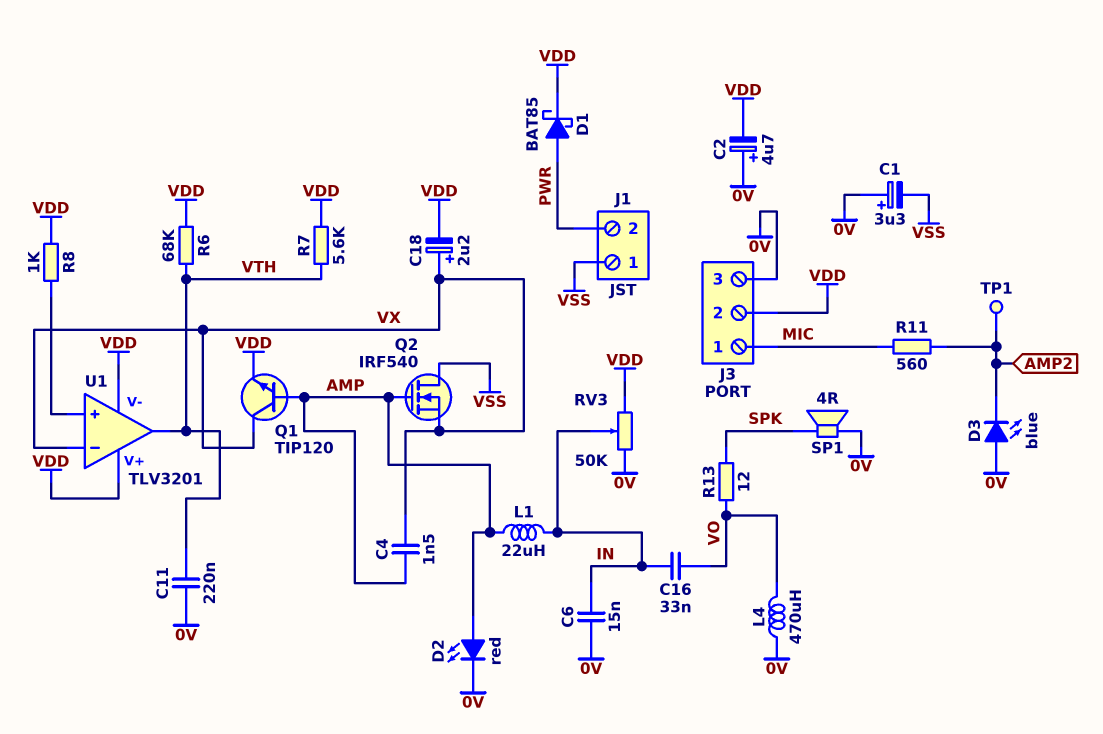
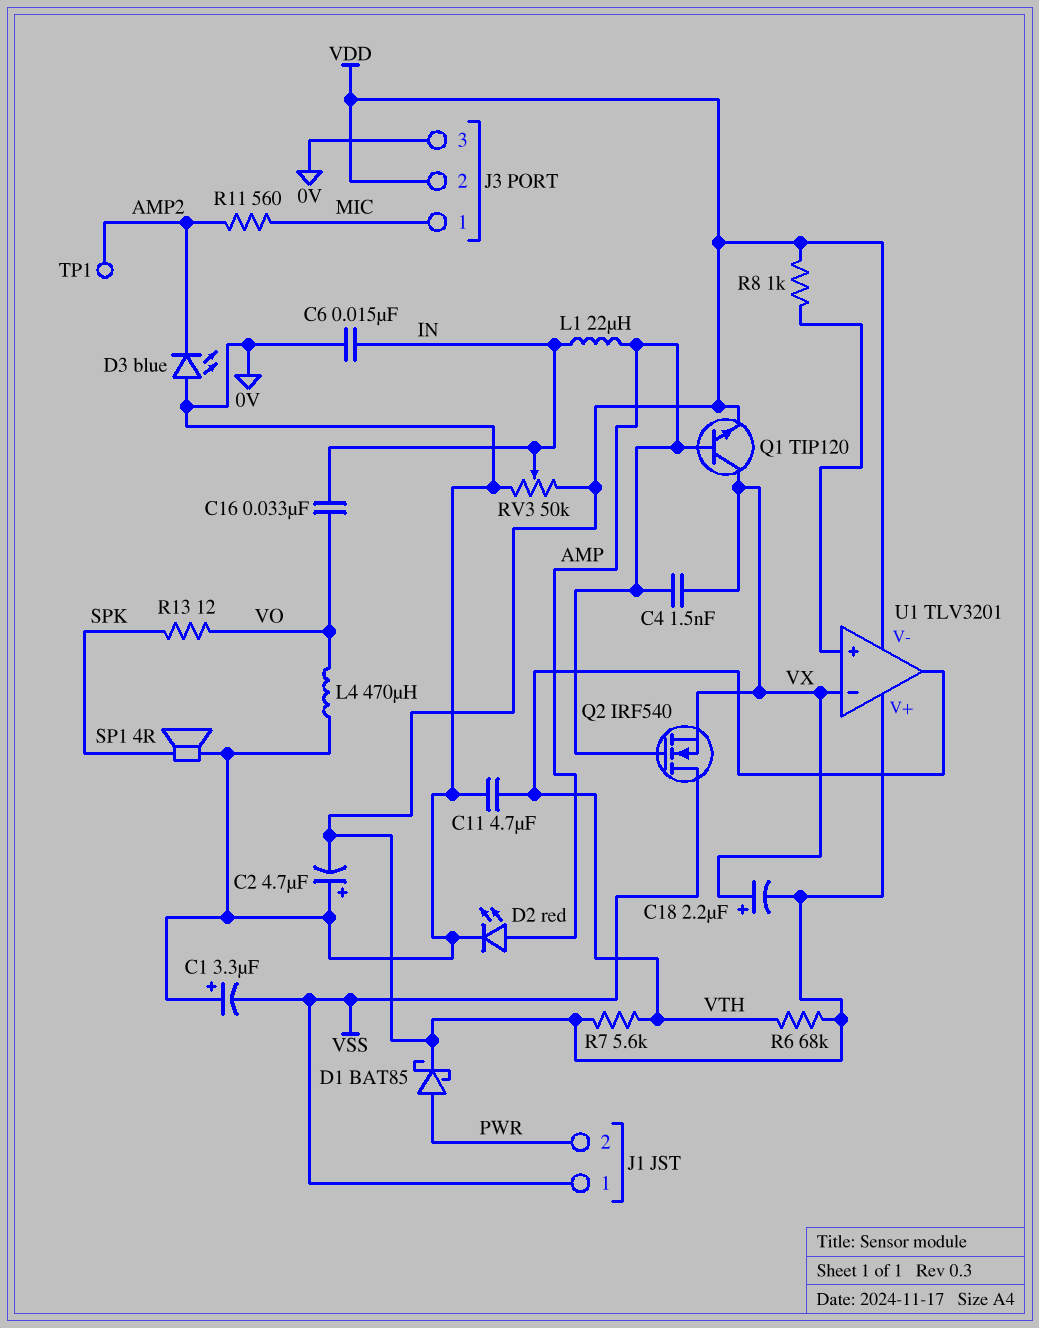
C11: 220nF (0V, VTH) -> 4.7uF (0V, VTH)

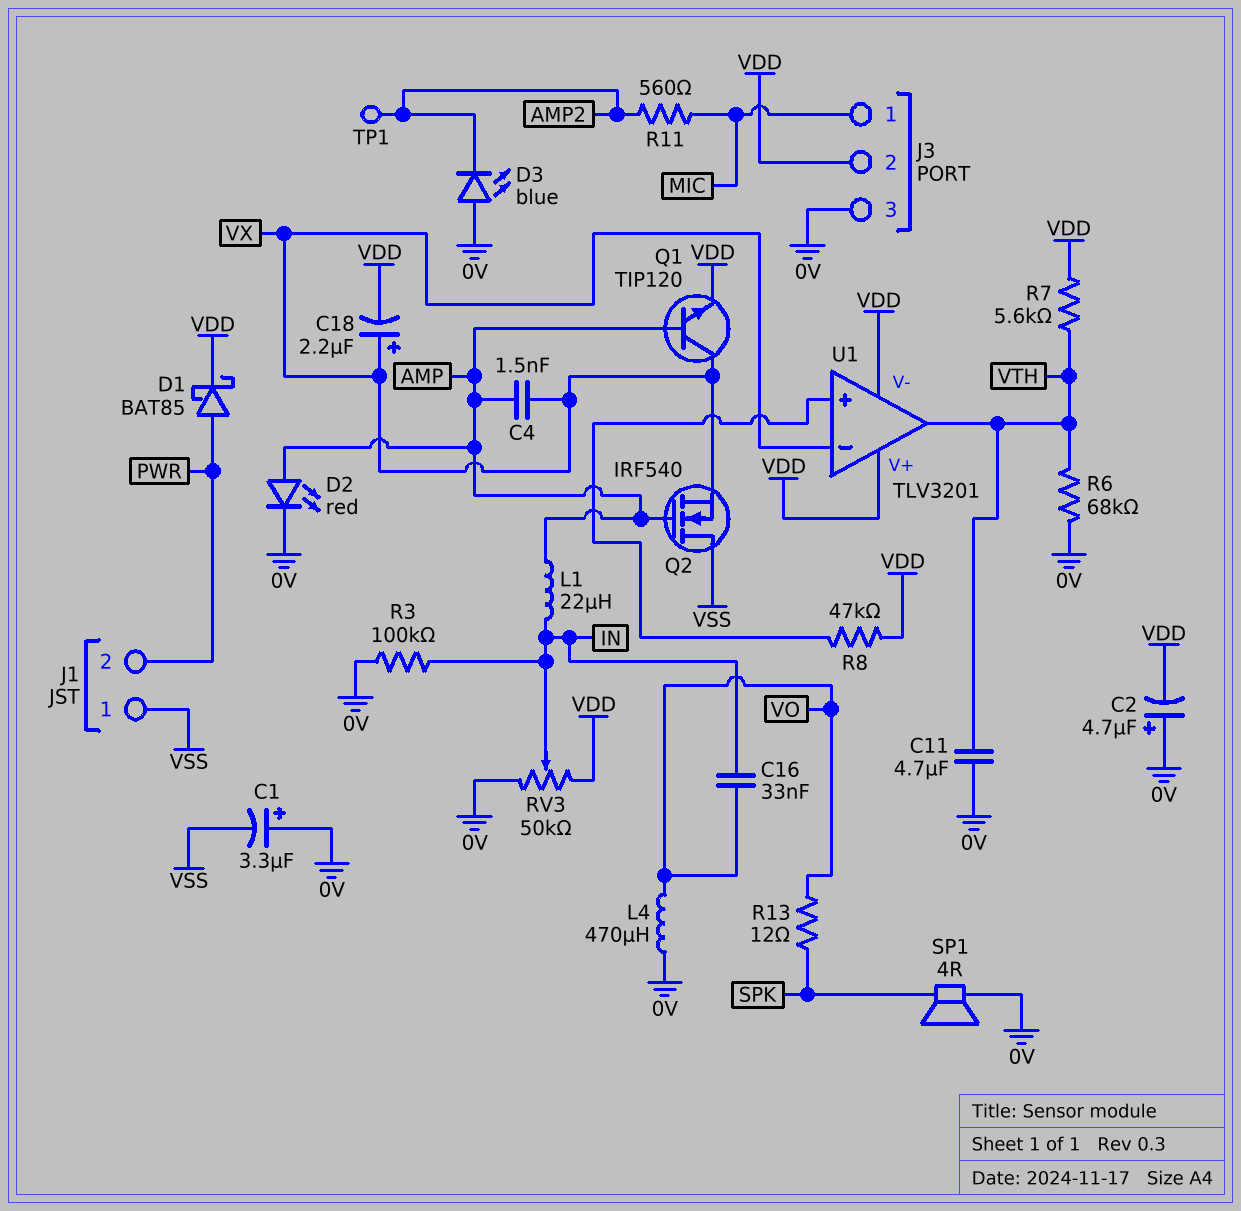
C6: 15nF (0V, IN) -> none
R3: none -> 100k (0V, IN)
R6: 68k (VDD, VTH) -> 68k (0V, VTH)
R8: 1k (U1/in+, VDD) -> 47k (U1/in+, VDD)

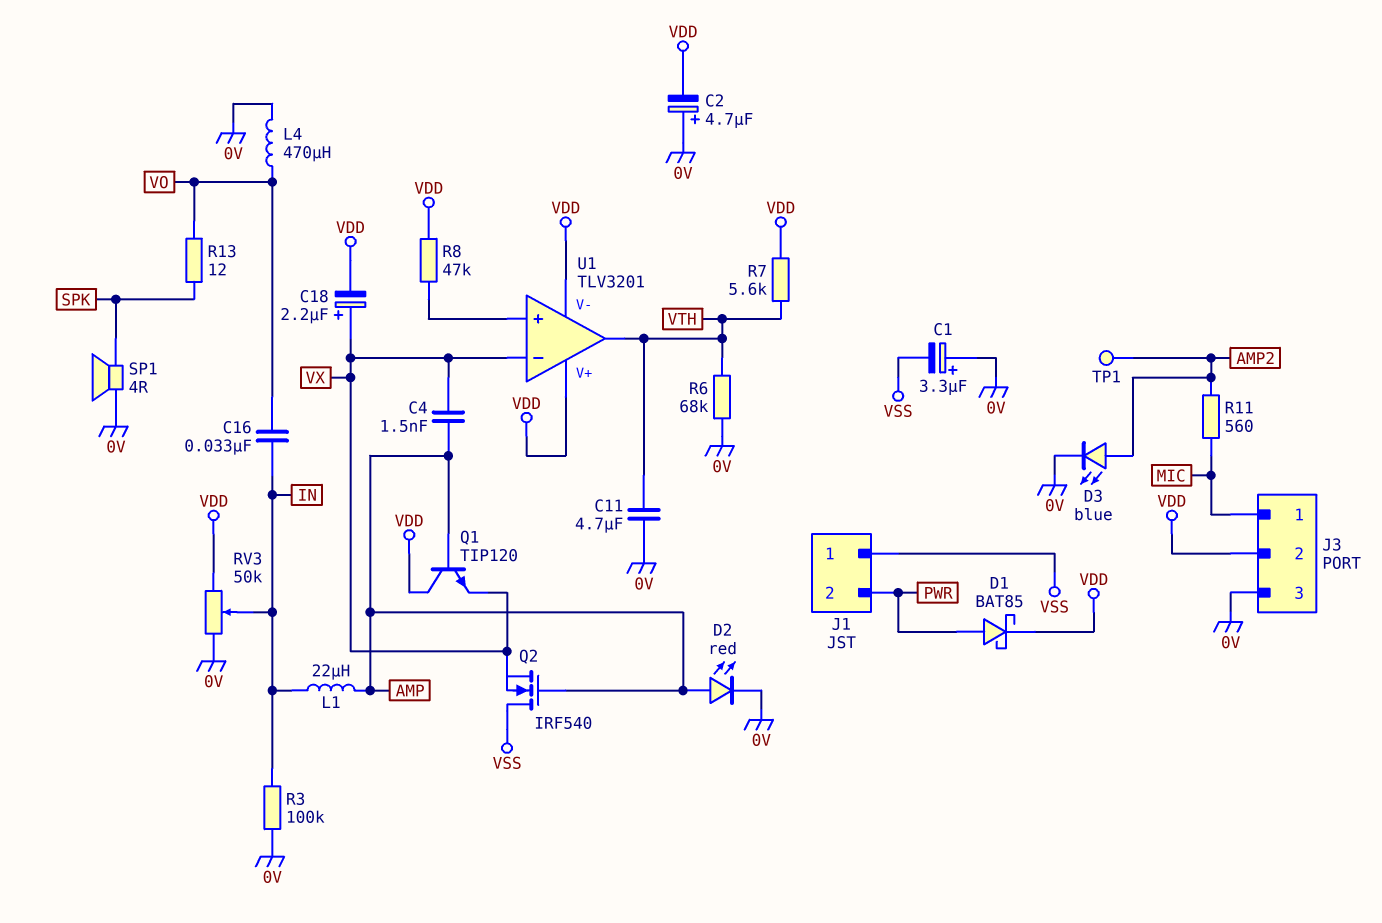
D3: LED blue (A 0V, K AMP2) -> LED blue (A AMP2, K 0V)
Q1: NPN TIP120 (B AMP, C VX, E VDD) -> NPN TIP120 (B AMP, C VDD, E VX)

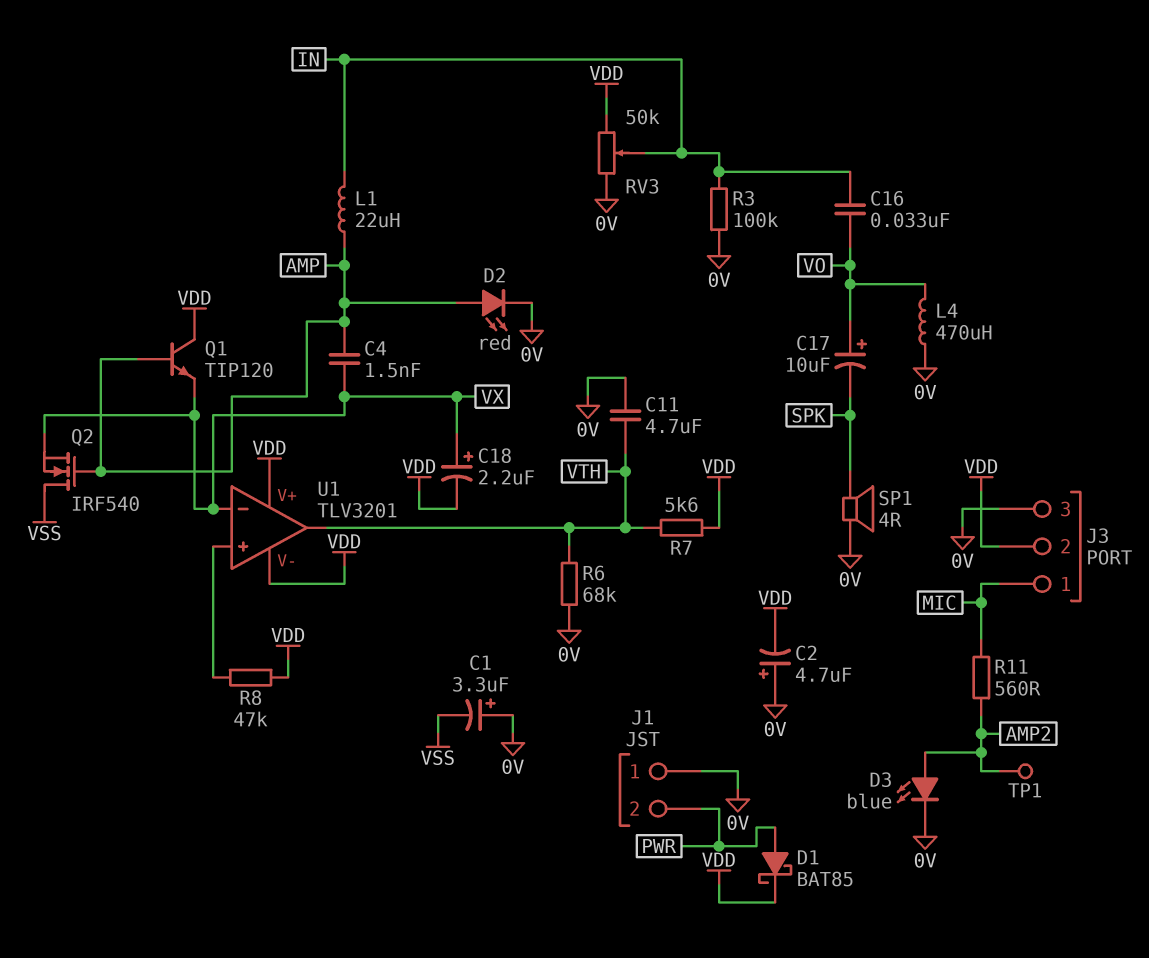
C17: none -> 10uF (plus VO, minus SPK)
J1 pin 1: VSS -> 0V
R13: 12 (SPK, VO) -> none

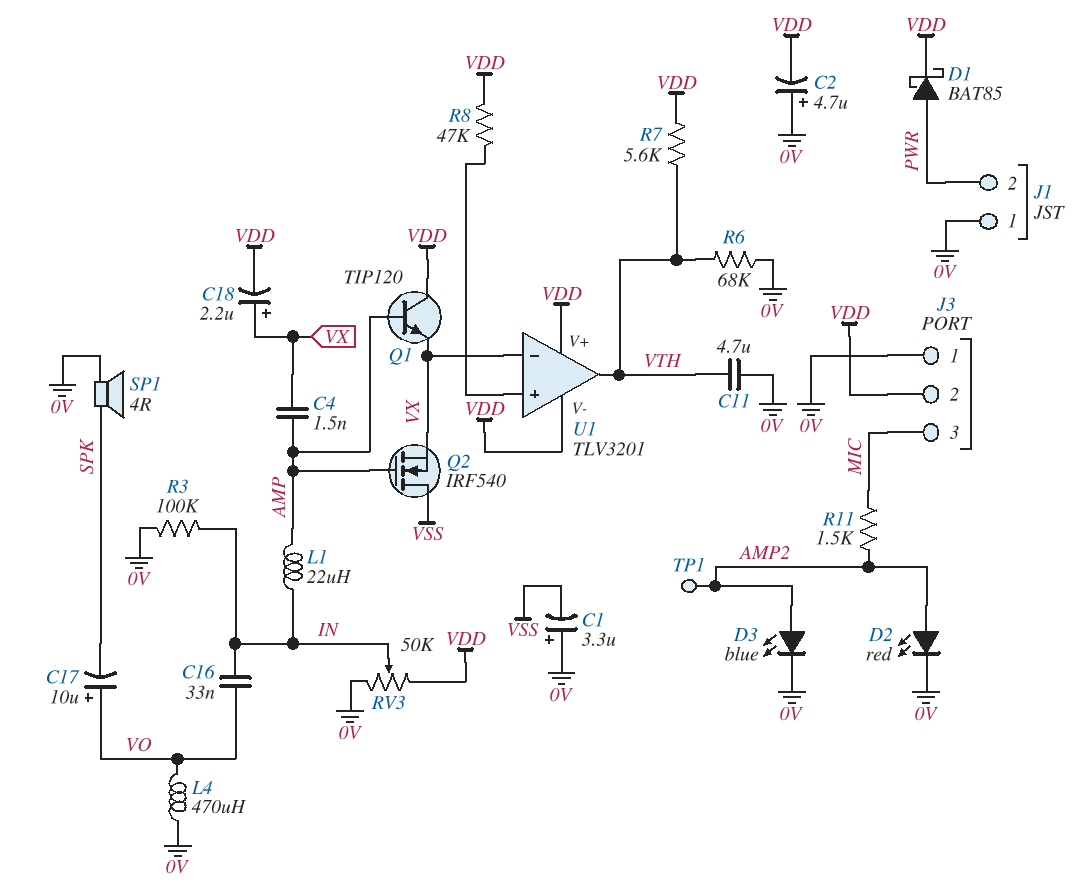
D2: LED red (A AMP, K 0V) -> LED red (A AMP2, K 0V)
J3 pin 1: MIC -> 0V
J3 pin 3: 0V -> MIC
R11: 560 (AMP2, MIC) -> 1.5k (AMP2, MIC)

